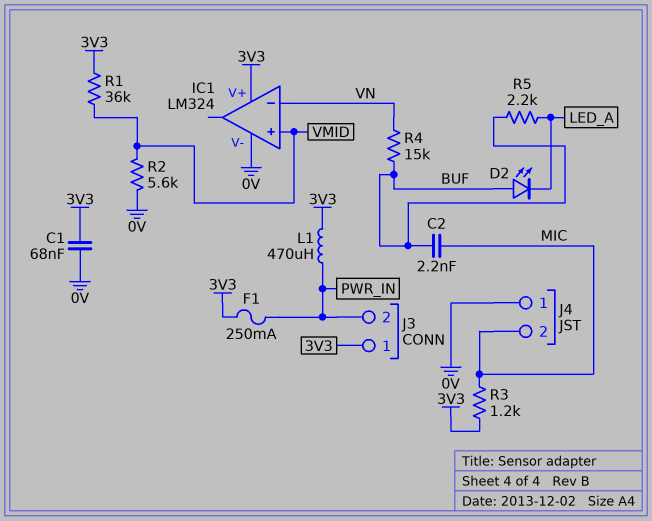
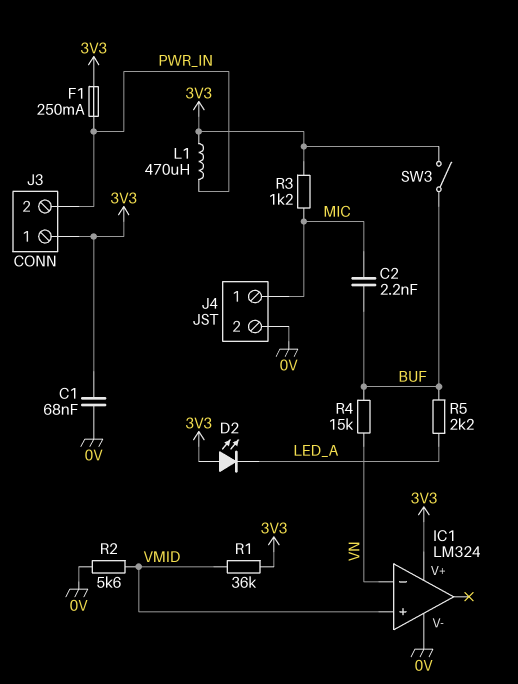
D2: LED (A BUF, K LED_A) -> LED (A 3V3, K LED_A)
J4 pin 1: 0V -> MIC
J4 pin 2: MIC -> 0V
SW3: none -> switch (3V3, BUF)

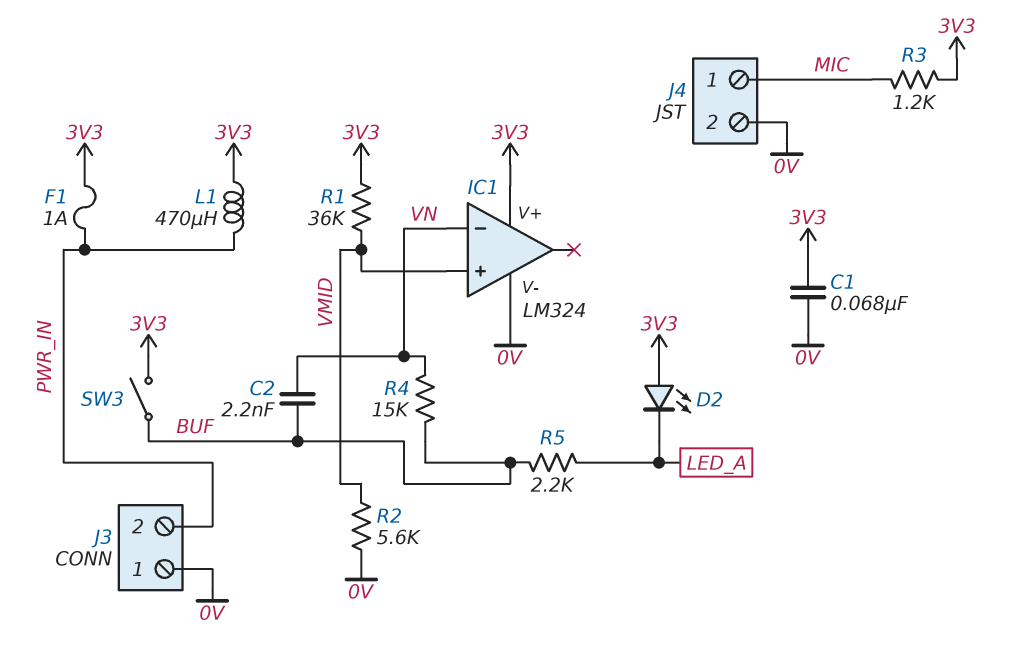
C2: 2.2nF (BUF, MIC) -> 2.2nF (BUF, VN)
F1: 250mA (3V3, PWR_IN) -> 1A (3V3, PWR_IN)
J3 pin 1: 3V3 -> 0V

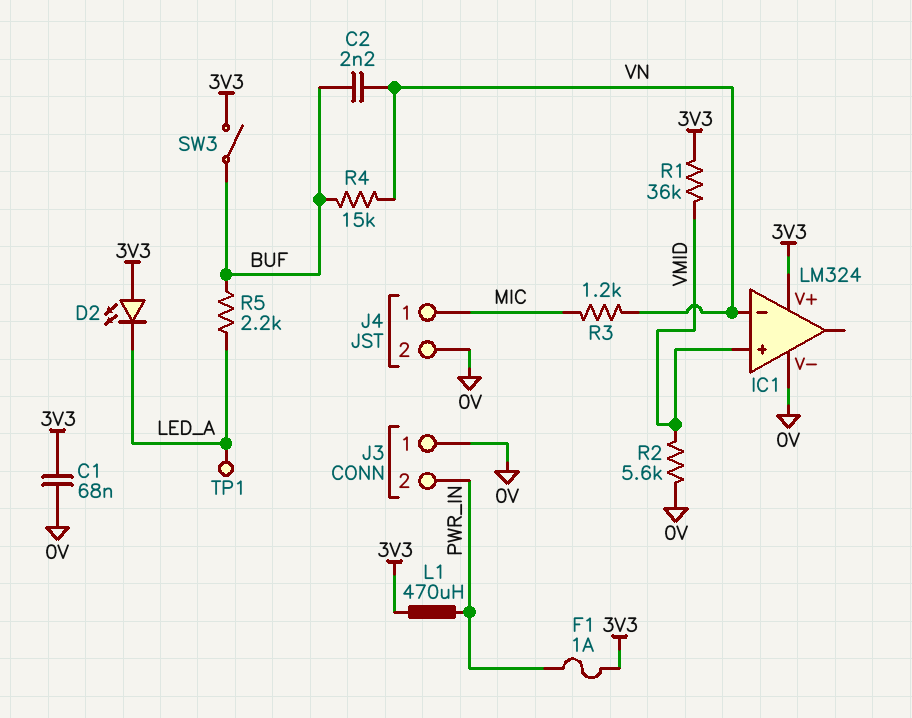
R3: 1.2k (3V3, MIC) -> 1.2k (MIC, VN)
TP1: none -> test point (LED_A)

